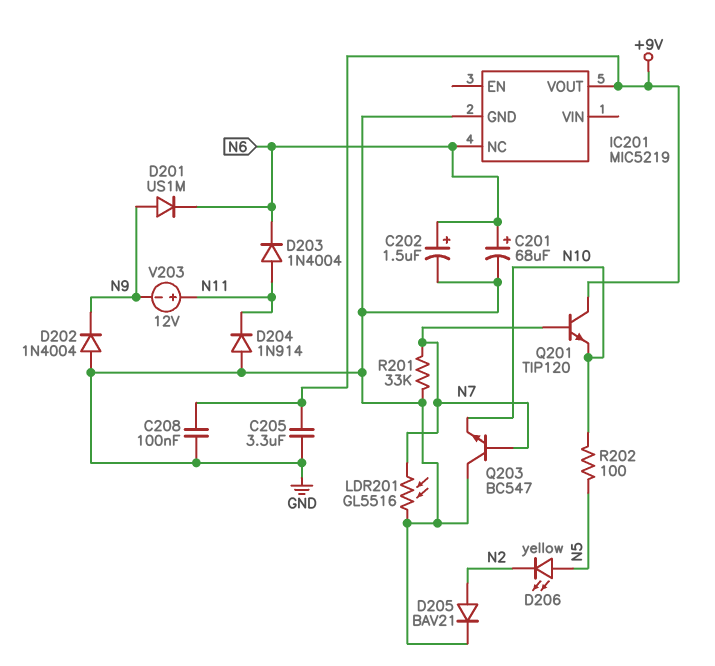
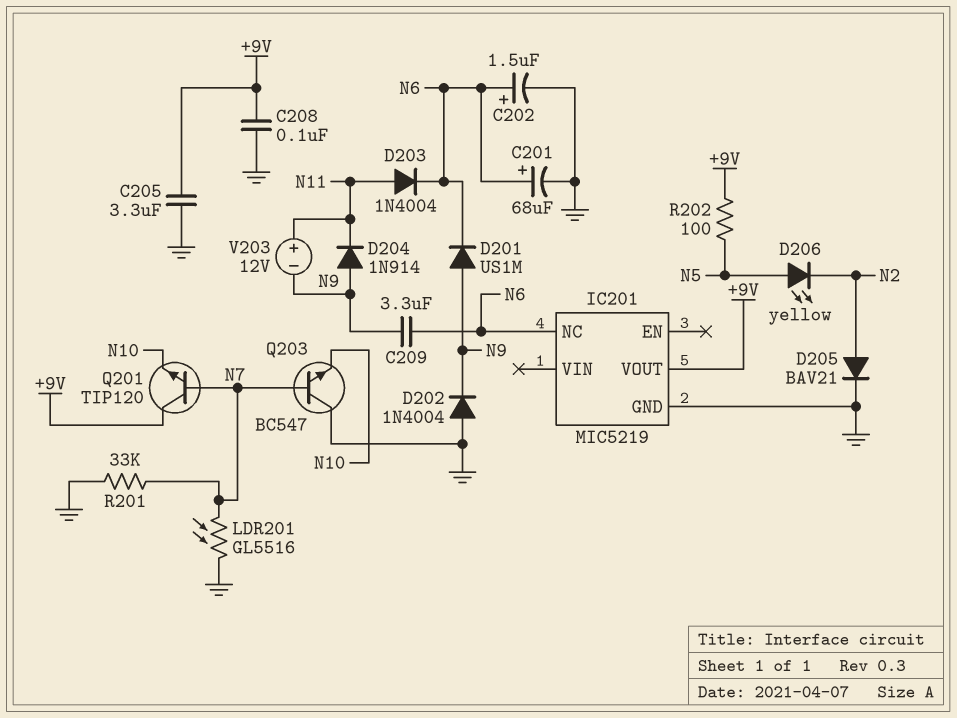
C209: none -> 3.3uF (N6, N9)
D204: diode 1N914 (A GND, K N11) -> diode 1N914 (A N9, K N11)
R202: 100 (N5, N10) -> 100 (+9V, N5)

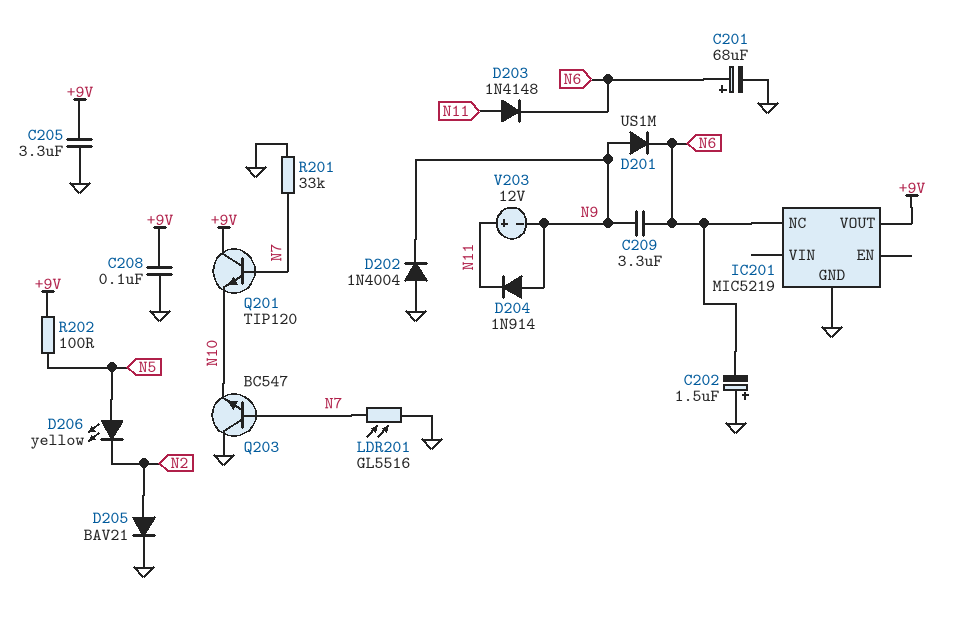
C202: 1.5uF (plus N6, minus GND) -> 1.5uF (plus GND, minus N6)
D203: diode 1N4004 (A N11, K N6) -> diode 1N4148 (A N11, K N6)

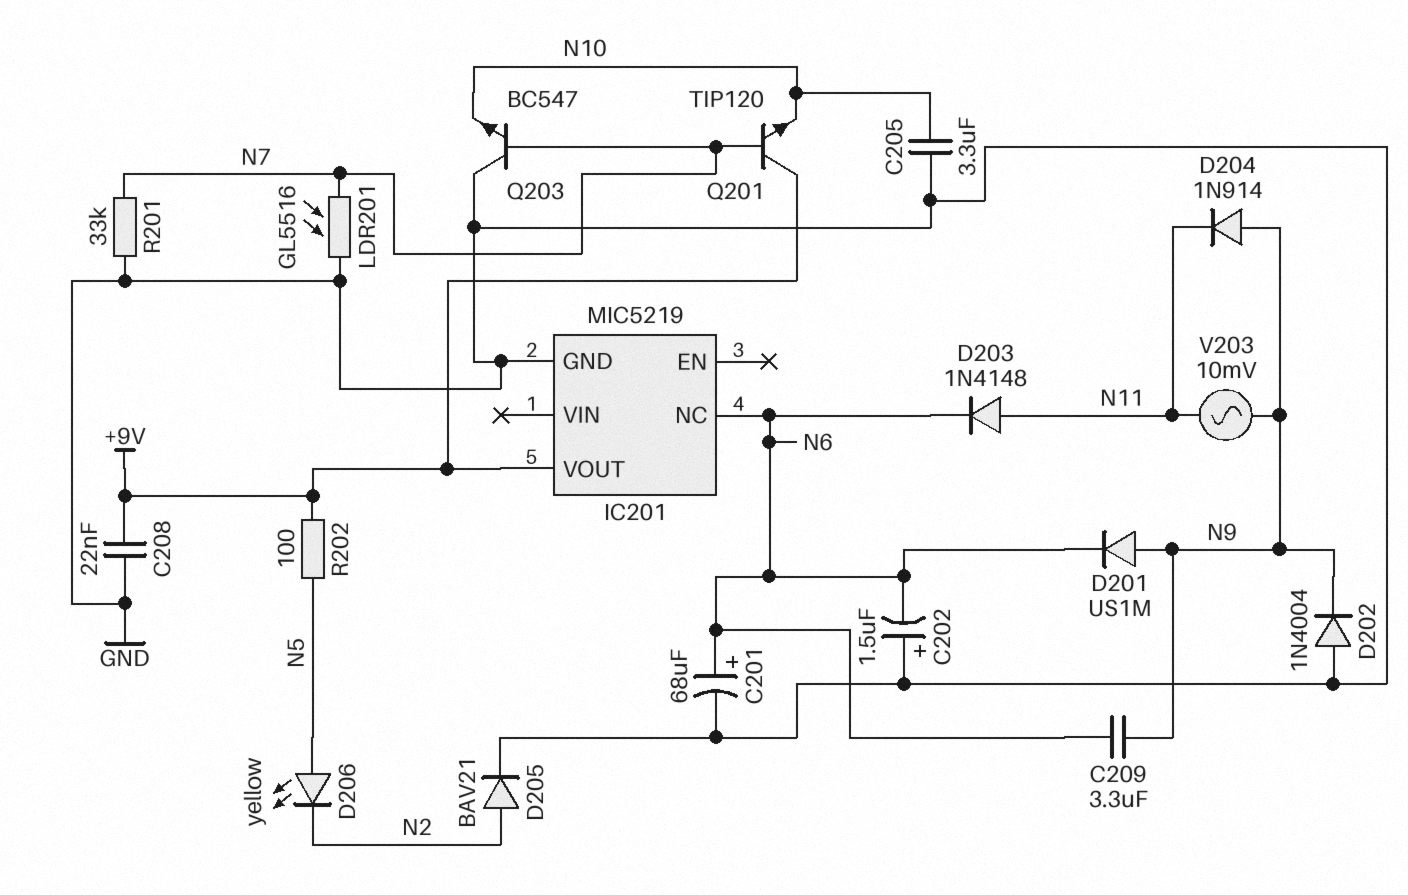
C205: 3.3uF (+9V, GND) -> 3.3uF (GND, N10)
C208: 100nF (+9V, GND) -> 22nF (+9V, GND)
V203: 12V (plus N11, minus N9) -> AC 10mV (N9, N11)

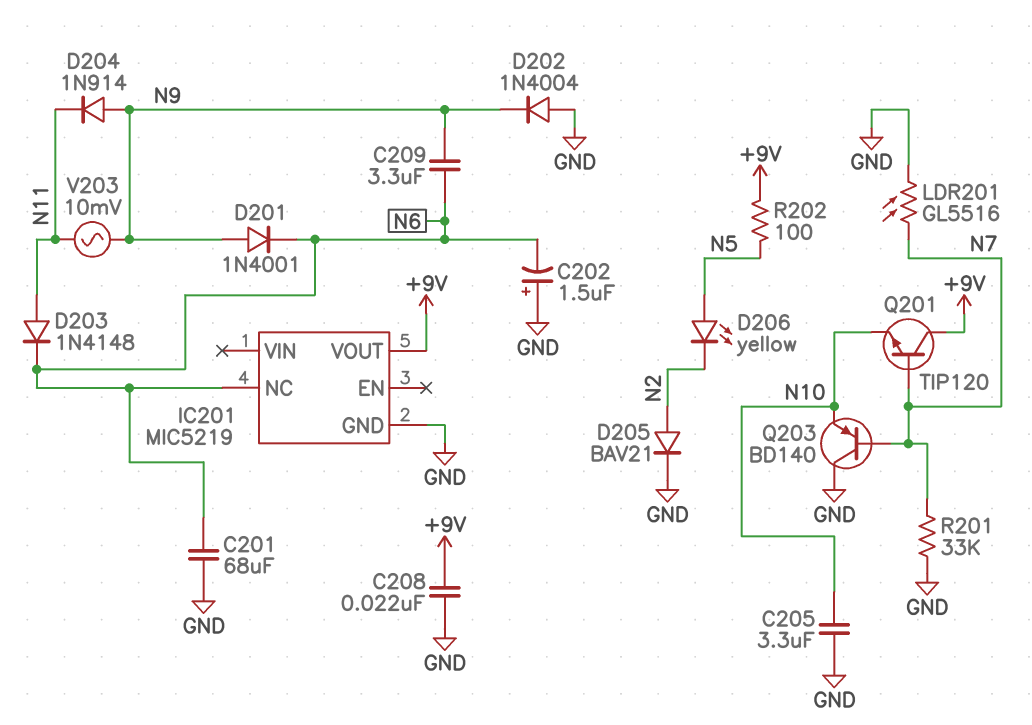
C201: 68uF (plus N6, minus GND) -> 68uF (GND, N6)
D201: diode US1M (A N9, K N6) -> diode 1N4001 (A N9, K N6)
Q203: NPN BC547 (B N7, C GND, E N10) -> PNP BD140 (B N7, C GND, E N10)

